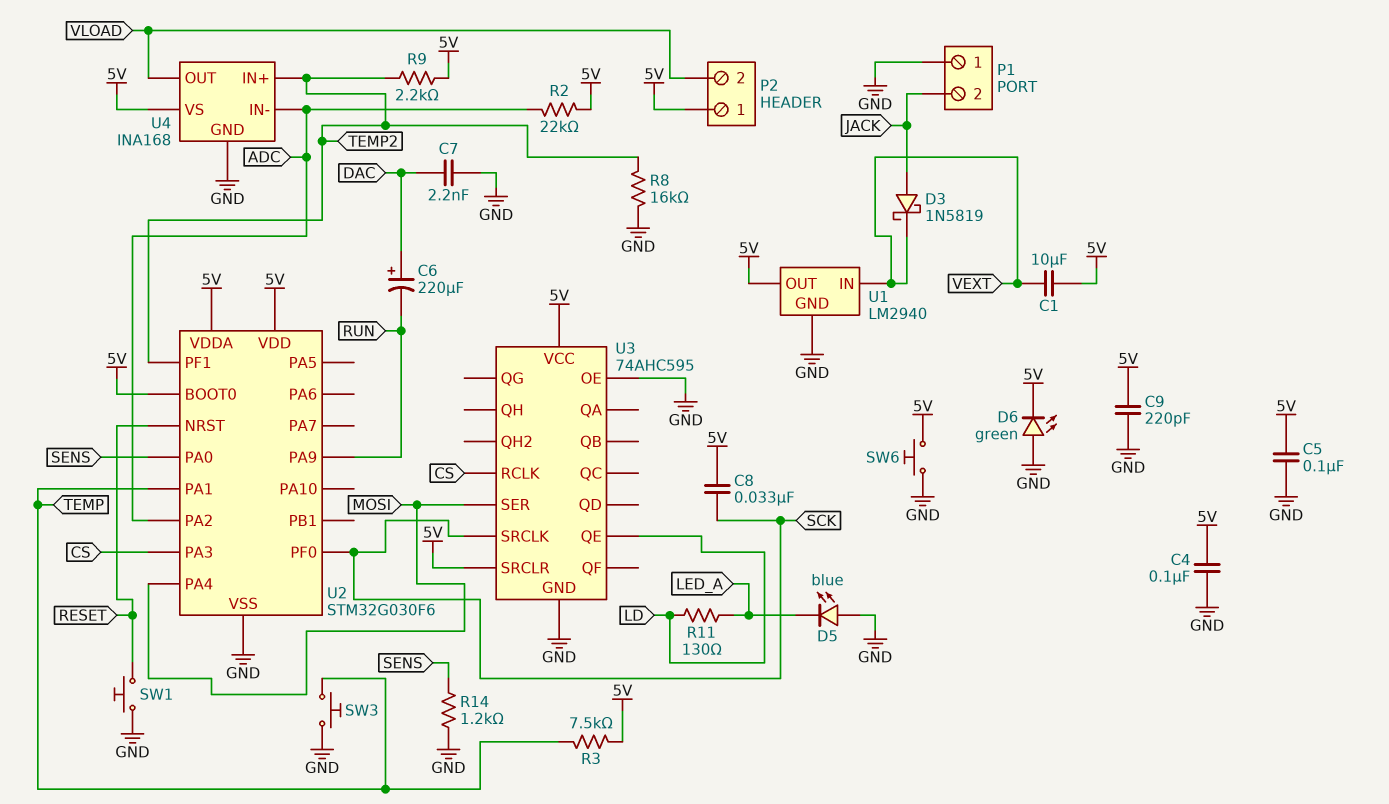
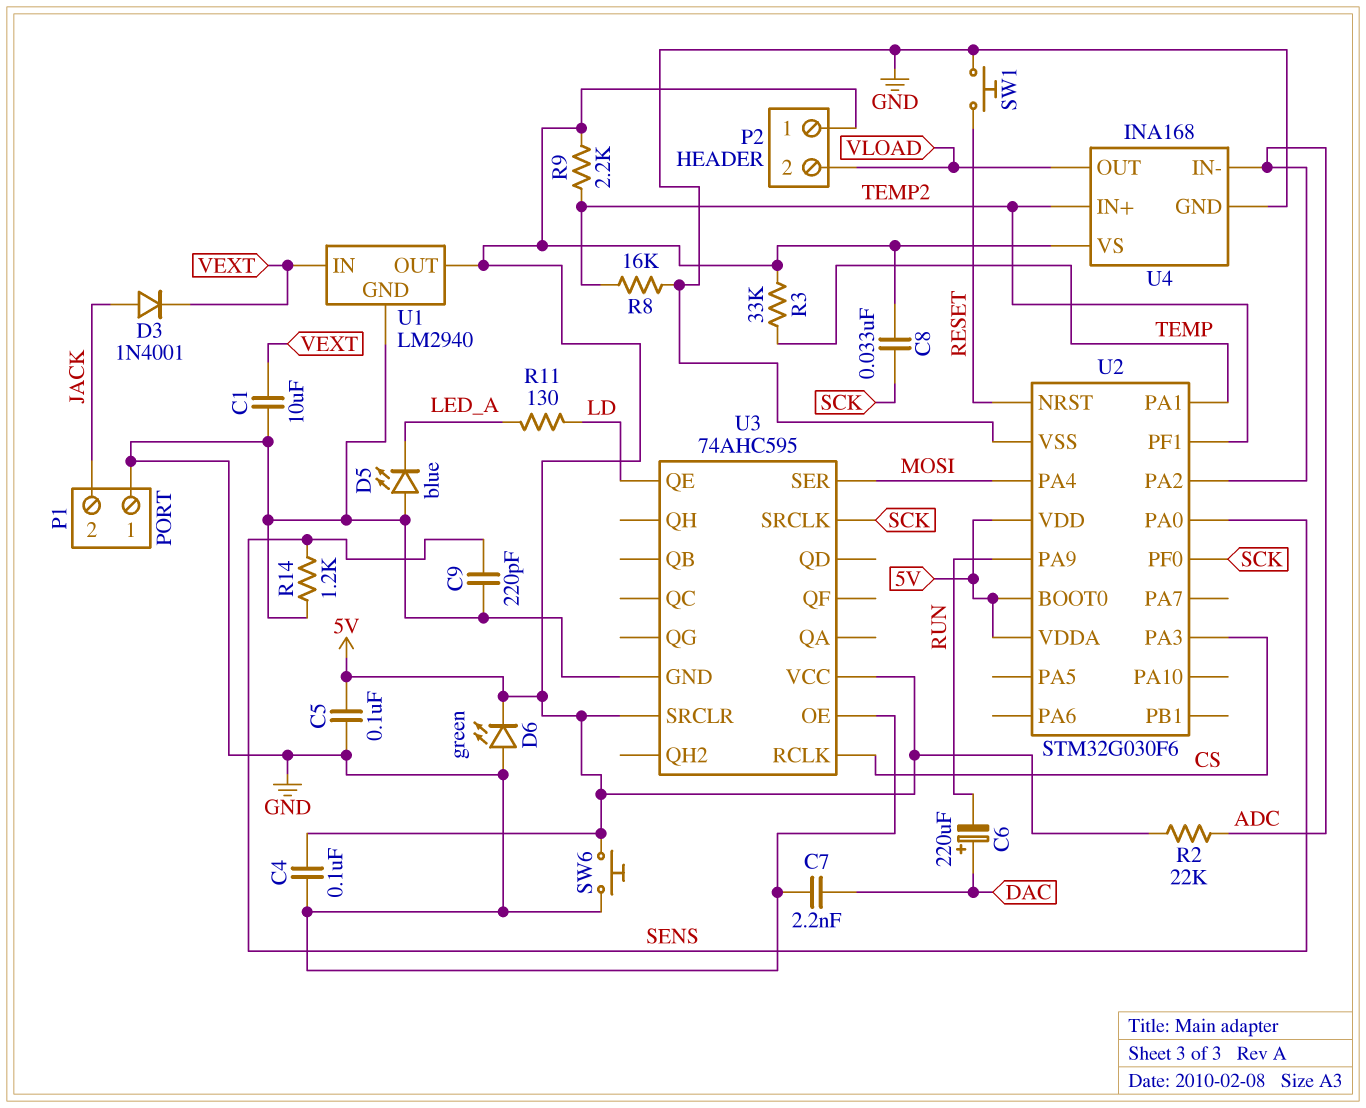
C1: 10uF (5V, VEXT) -> 10uF (GND, VEXT)
C9: 220pF (5V, GND) -> 220pF (GND, SENS)
D3: schottky 1N5819 (A JACK, K VEXT) -> diode 1N4001 (A JACK, K VEXT)
R3: 7.5k (5V, TEMP) -> 33k (5V, TEMP)
SW3: button (GND, TEMP) -> none

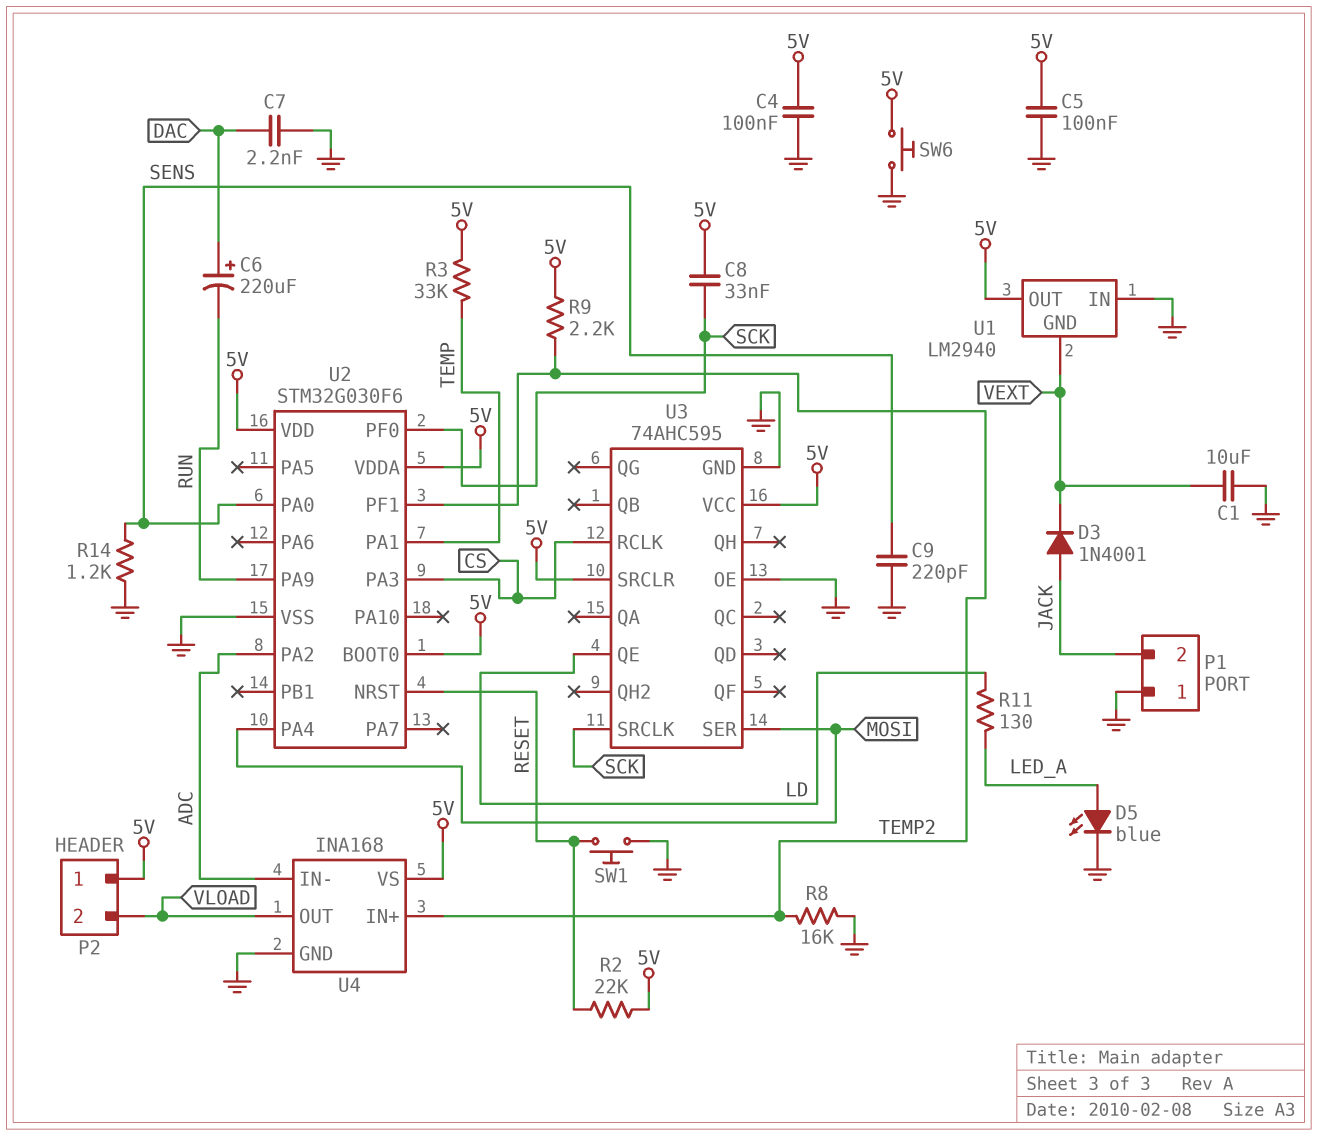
D5: LED blue (A GND, K LED_A) -> LED blue (A LED_A, K GND)
D6: LED green (A GND, K 5V) -> none
R2: 22k (5V, ADC) -> 22k (5V, RESET)
U1 pin GND: GND -> VEXT
U1 pin IN: VEXT -> GND

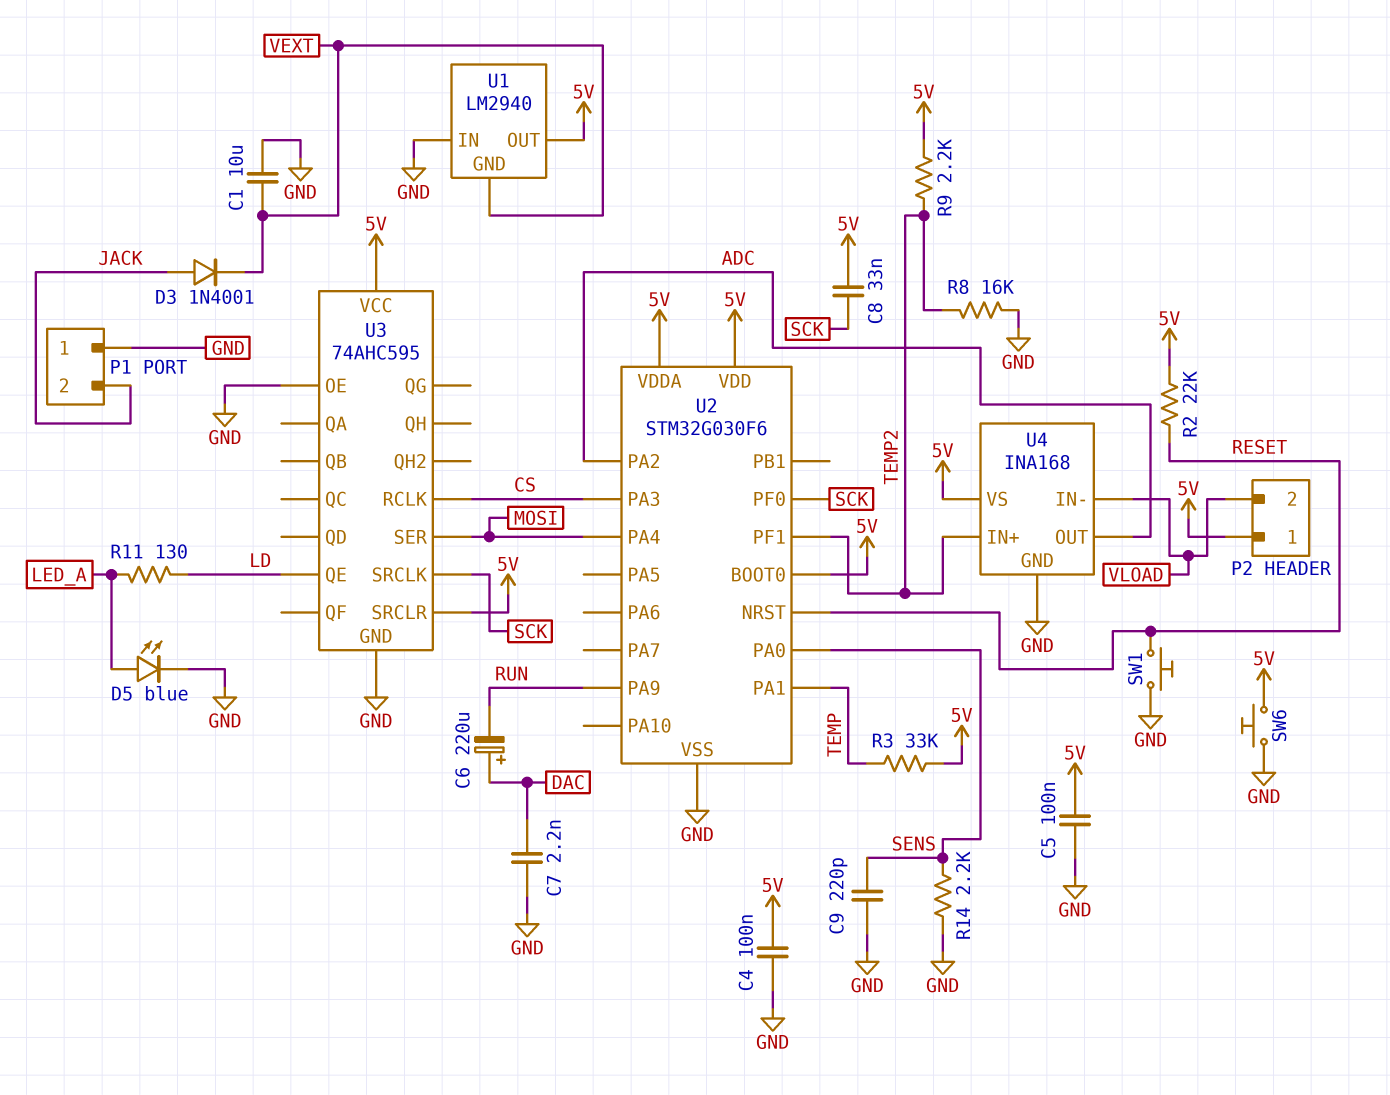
R14: 1.2k (GND, SENS) -> 2.2k (GND, SENS)
U4 pin IN-: ADC -> VLOAD
U4 pin OUT: VLOAD -> ADC

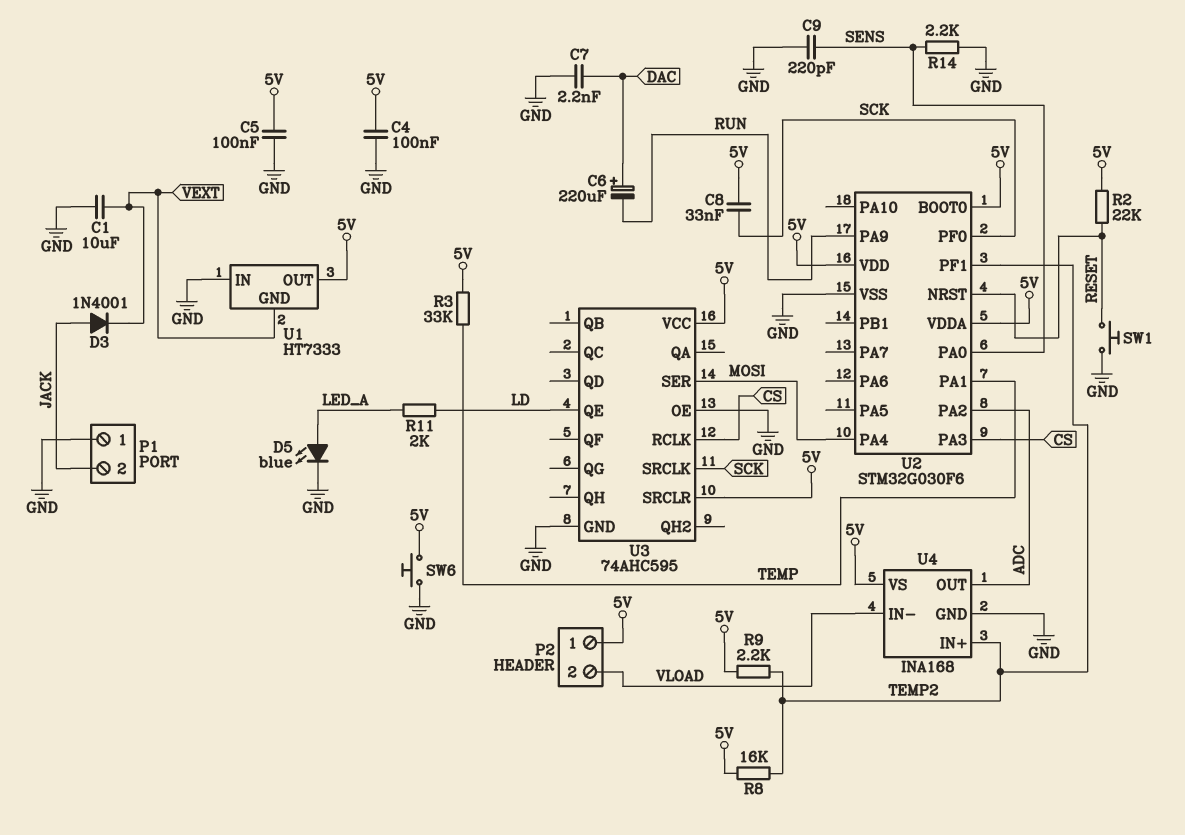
R8: 16k (GND, TEMP2) -> 16k (5V, TEMP2)
R11: 130 (LD, LED_A) -> 2k (LD, LED_A)
U1: LM2940 -> HT7333

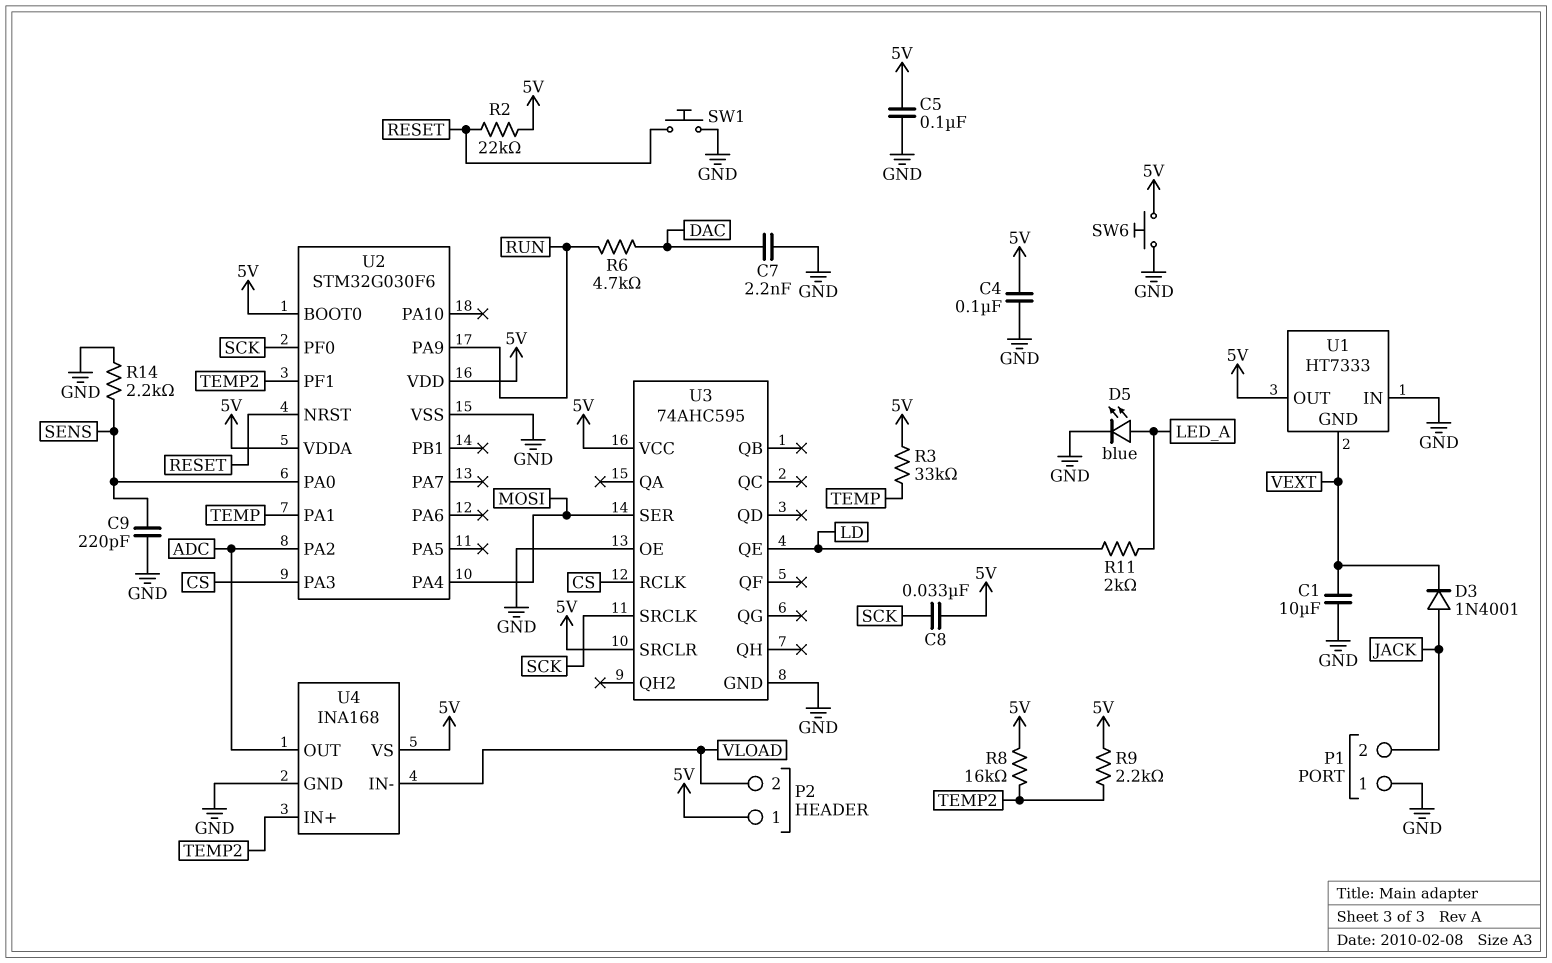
C6: 220uF (plus DAC, minus RUN) -> none
R6: none -> 4.7k (DAC, RUN)

